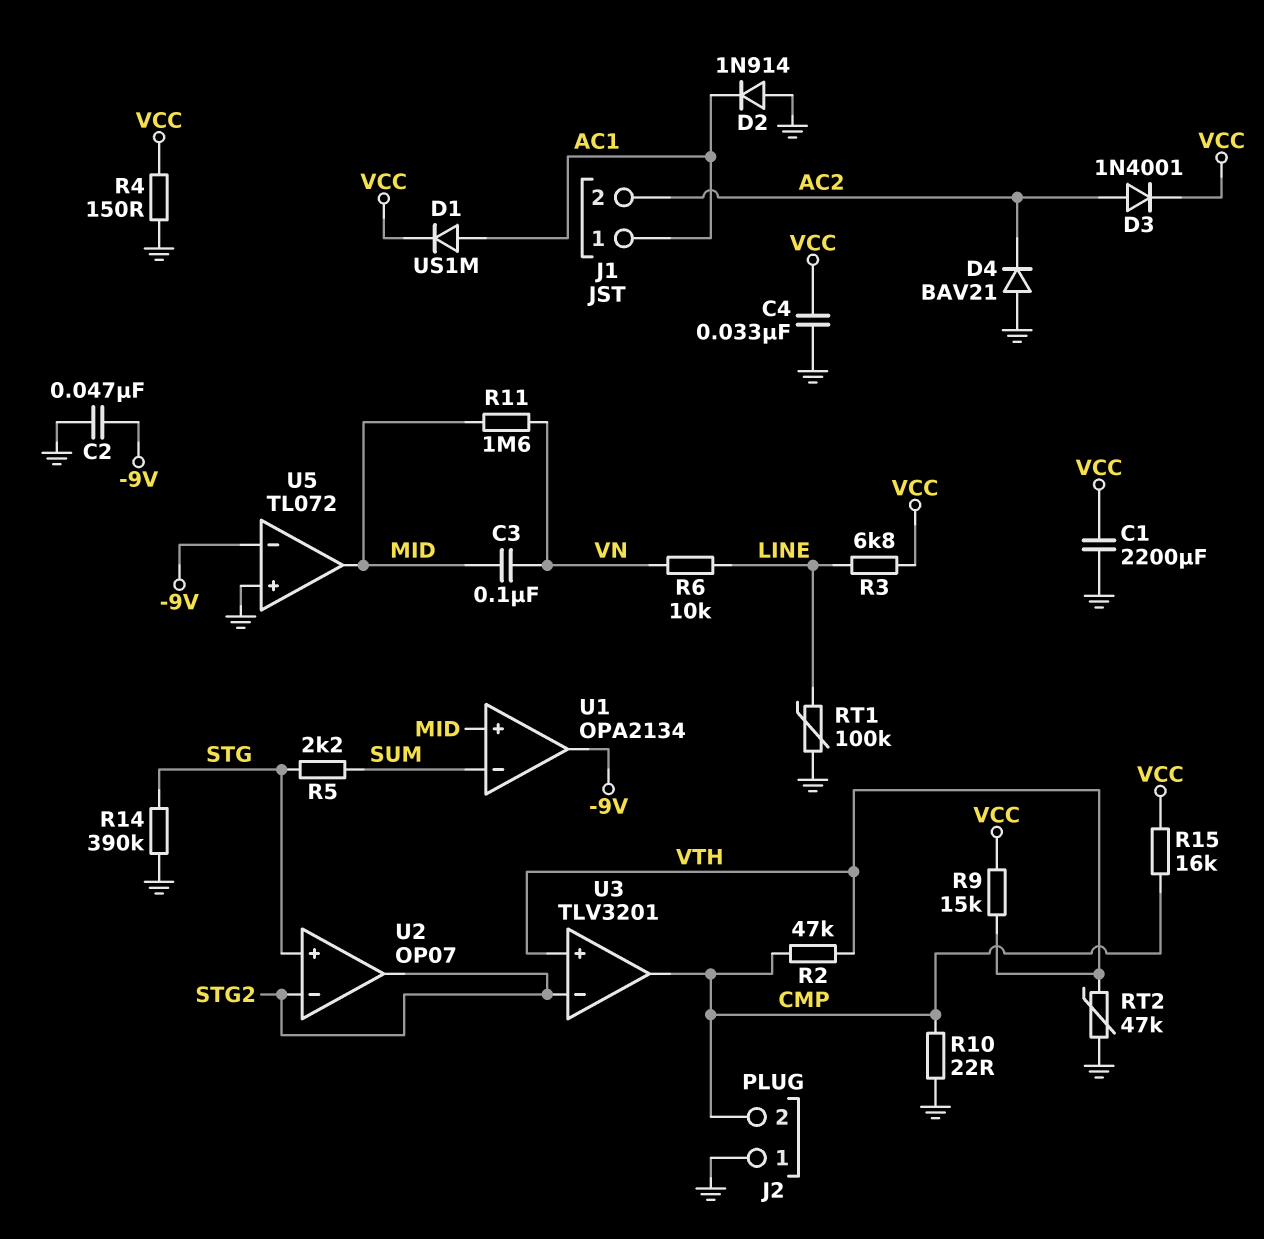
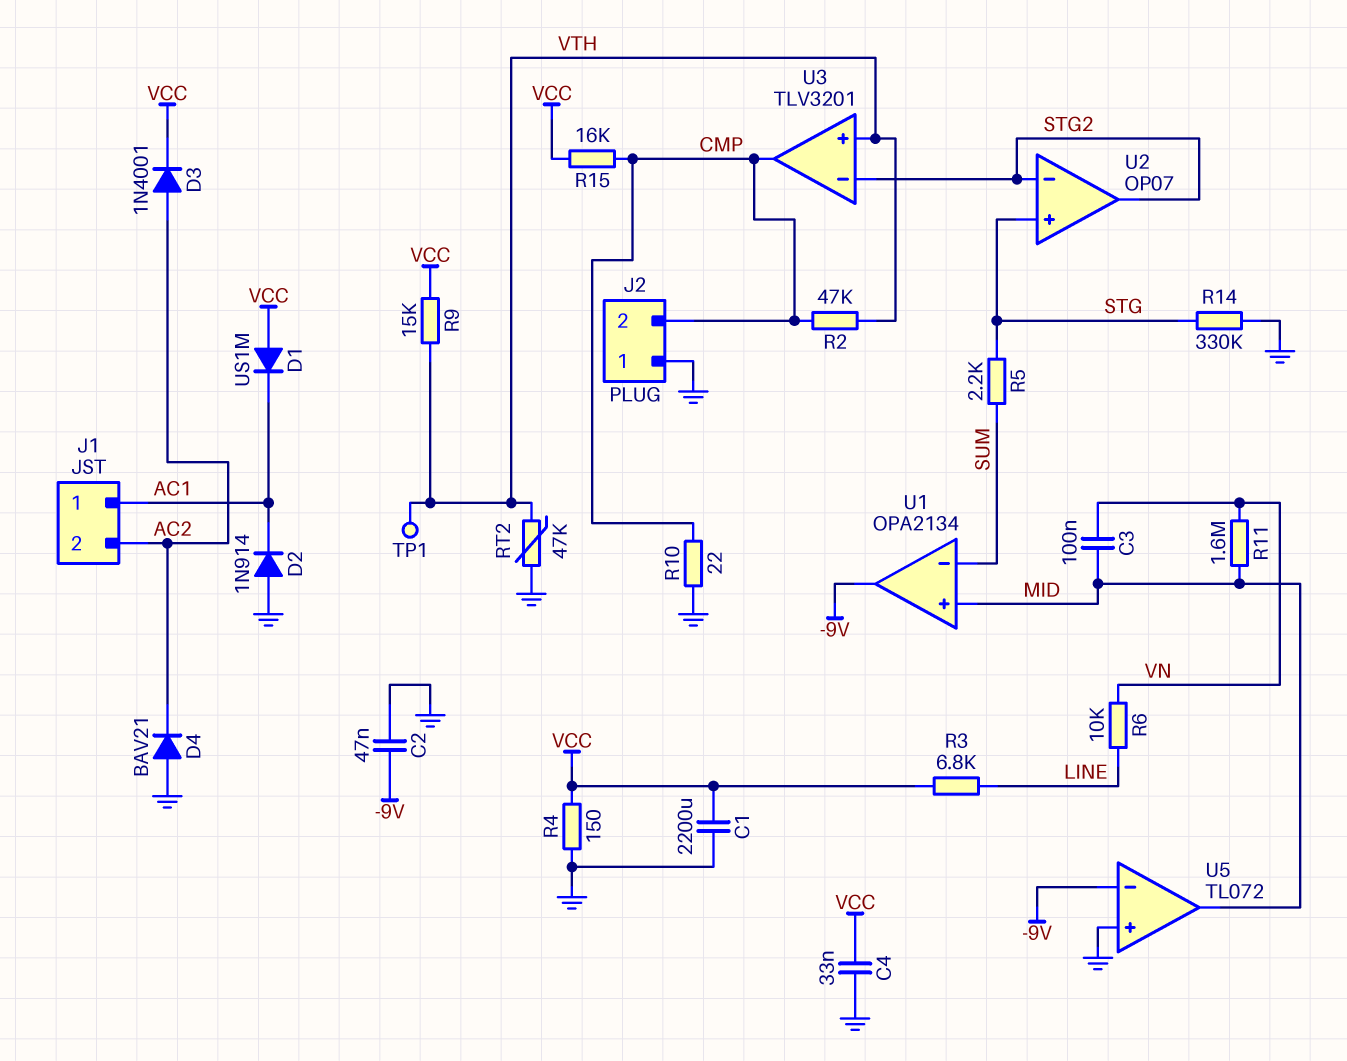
D1: diode US1M (A AC1, K VCC) -> diode US1M (A VCC, K AC1)
R14: 390k (GND, STG) -> 330k (GND, STG)
RT1: 100k (GND, LINE) -> none
TP1: none -> test point (VTH)

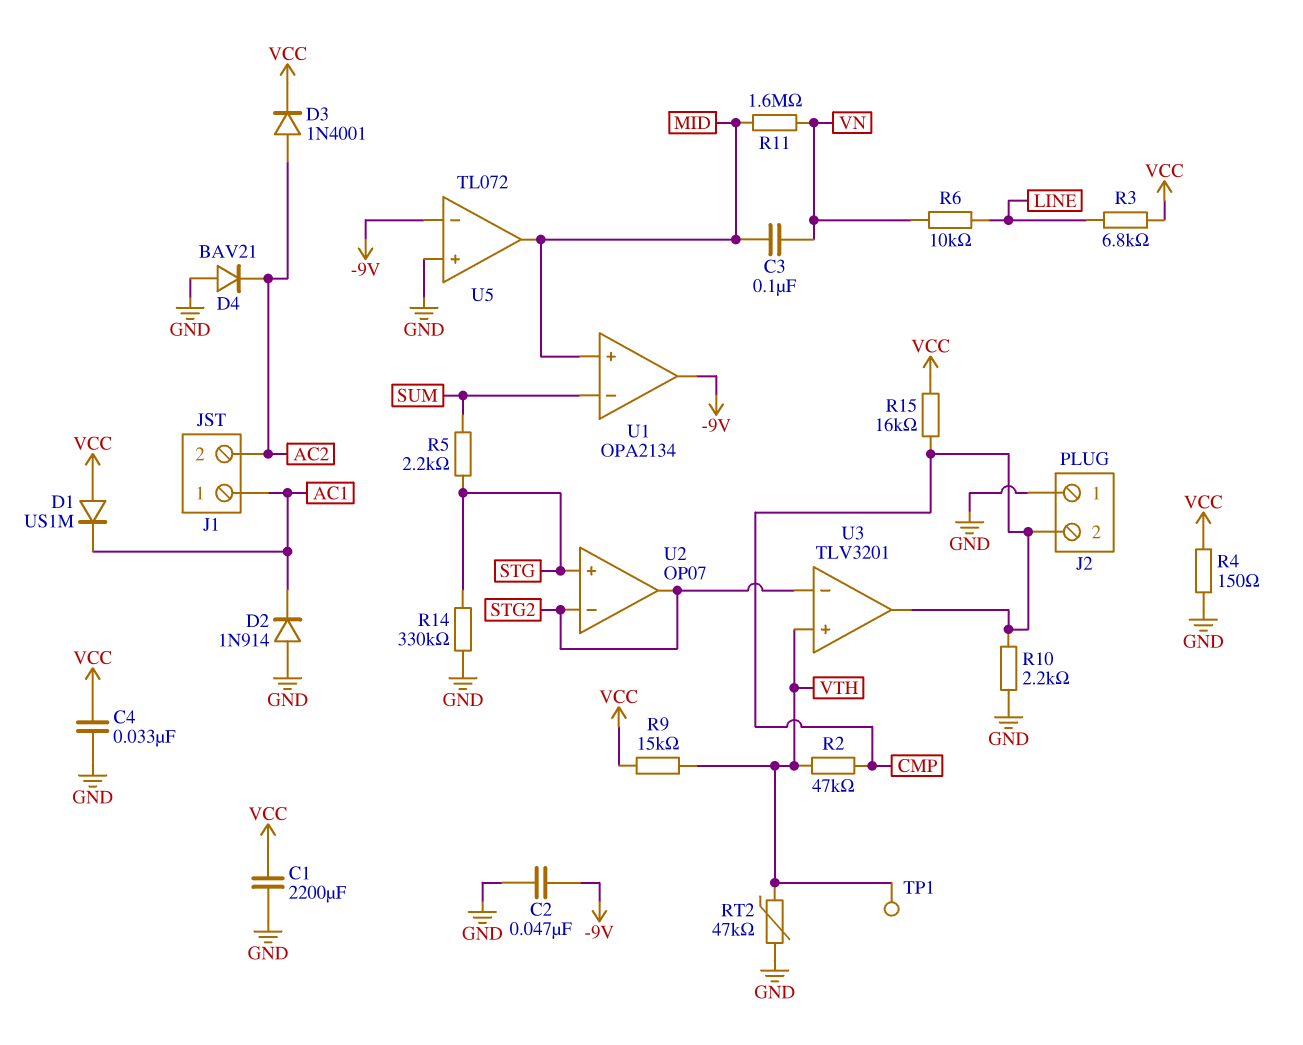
R10: 22 (CMP, GND) -> 2.2k (CMP, GND)

